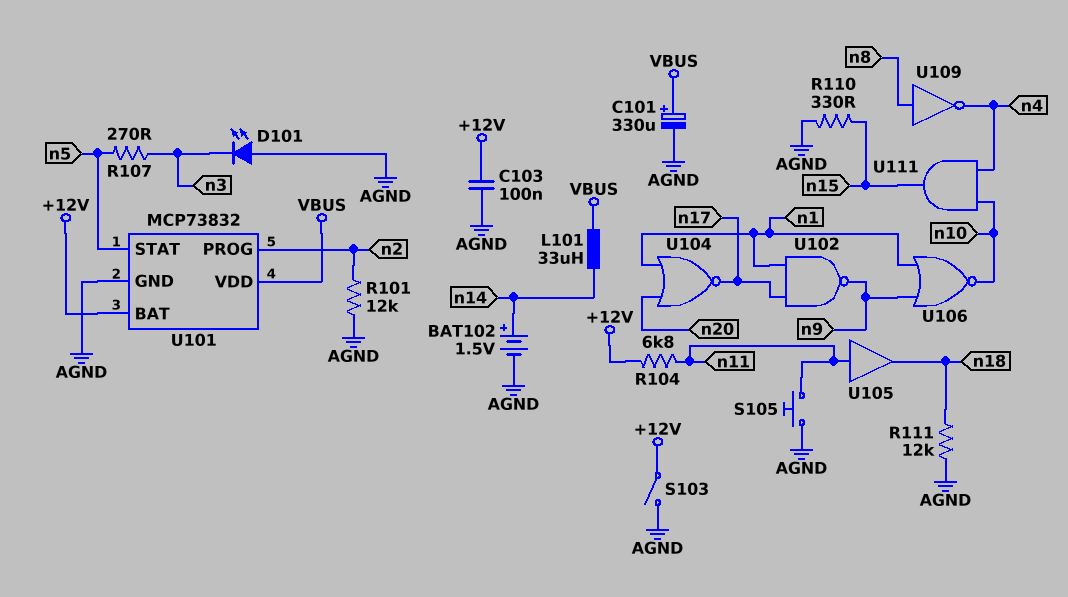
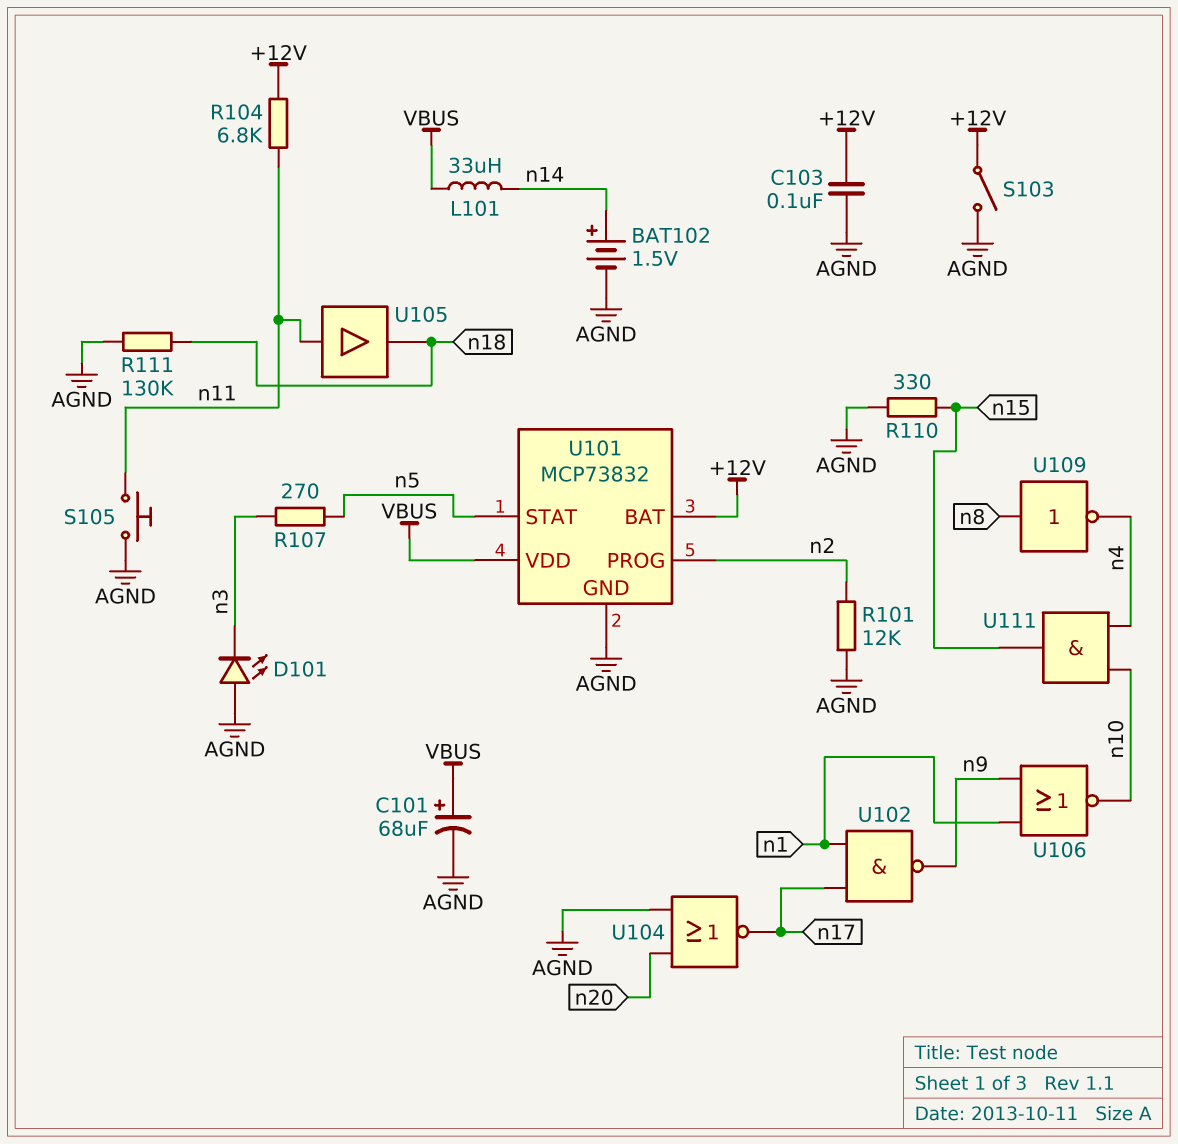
C101: 330uF (plus VBUS, minus AGND) -> 68uF (plus VBUS, minus AGND)
R111: 12k (AGND, n18) -> 130k (AGND, n18)
U104: NOR (in n1, in n20, out n17) -> NOR (in AGND, in n20, out n17)

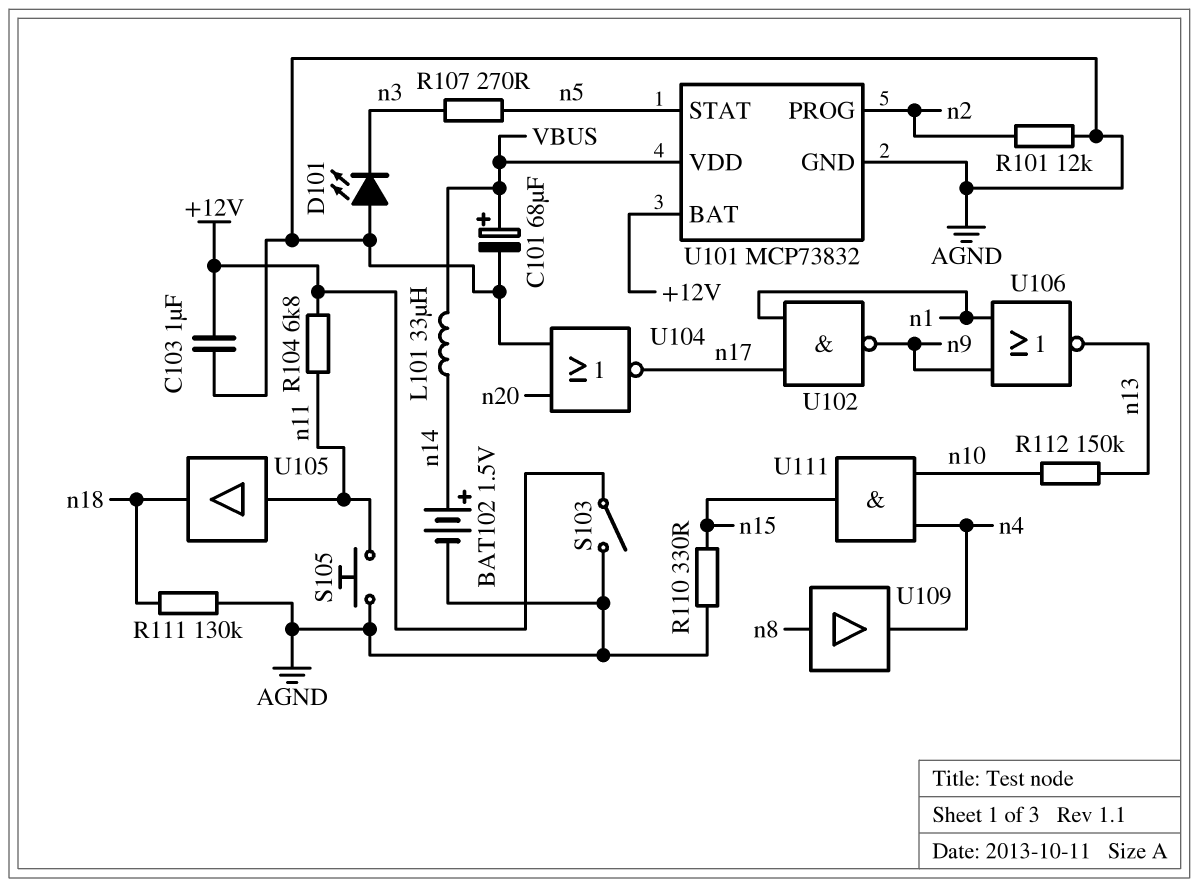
C103: 100nF (+12V, AGND) -> 1uF (+12V, AGND)
R112: none -> 150k (n10, n13)
U106: NOR (in n1, in n9, out n10) -> NOR (in n1, in n9, out n13)
U109: NOT (in n8, out n4) -> buffer (in n8, out n4)

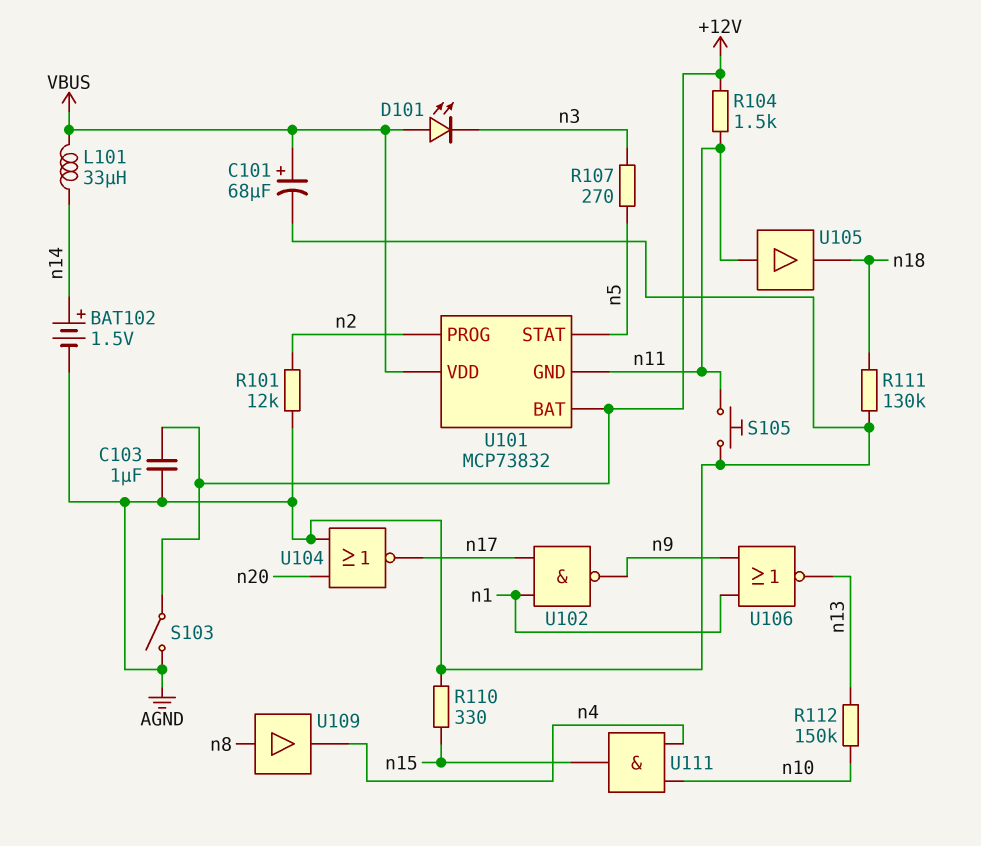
D101: LED (A AGND, K n3) -> LED (A VBUS, K n3)
R104: 6.8k (+12V, n11) -> 1.5k (+12V, n11)
U101 pin GND: AGND -> n11

